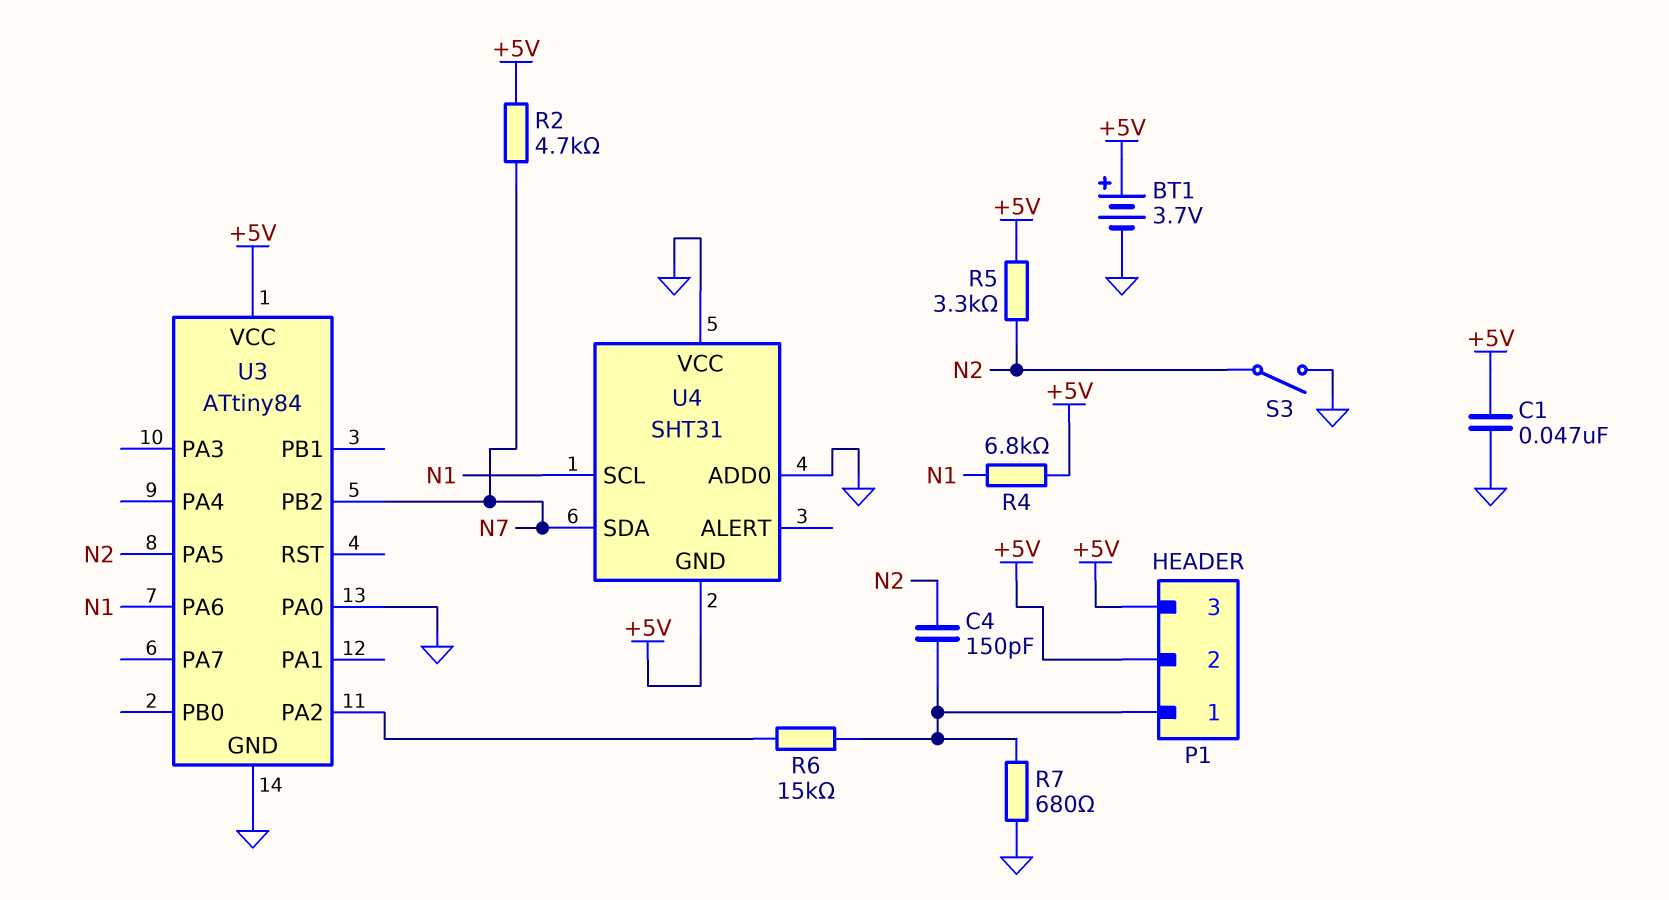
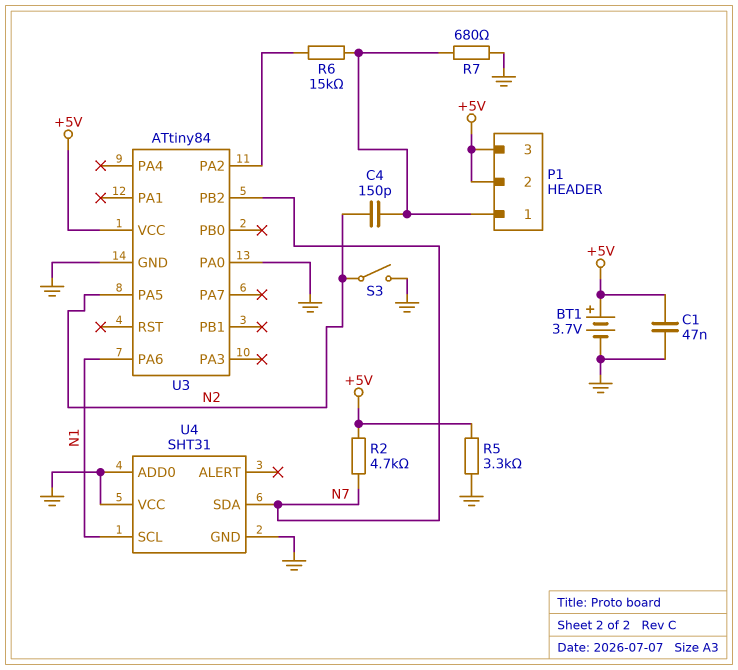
R4: 6.8k (+5V, N1) -> none
R5: 3.3k (+5V, N2) -> 3.3k (+5V, GND)
U4 pin GND: +5V -> GND

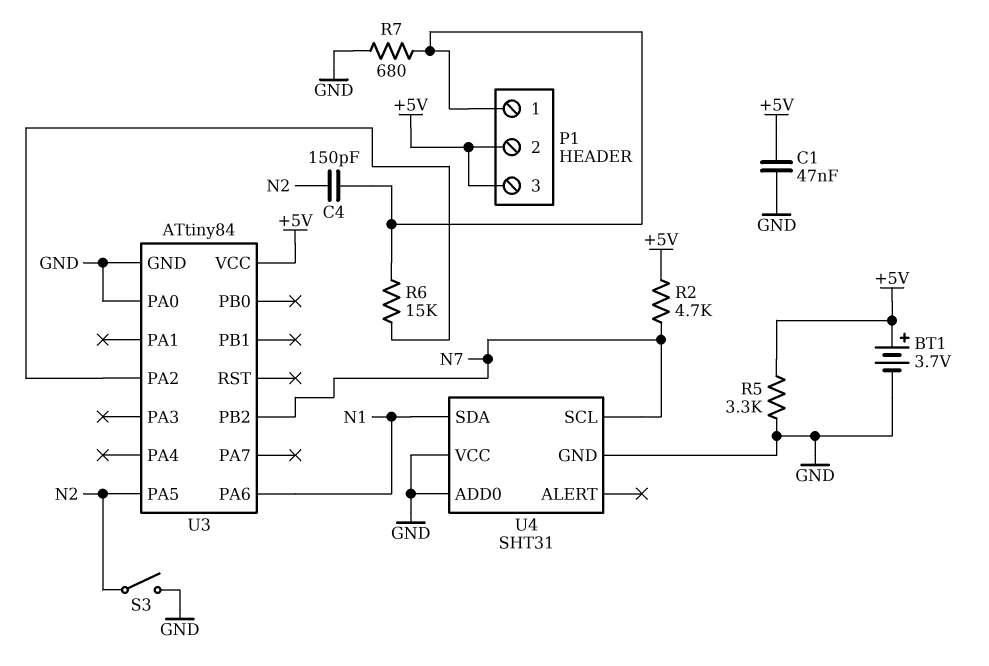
U4 pin SCL: N1 -> N7
U4 pin SDA: N7 -> N1

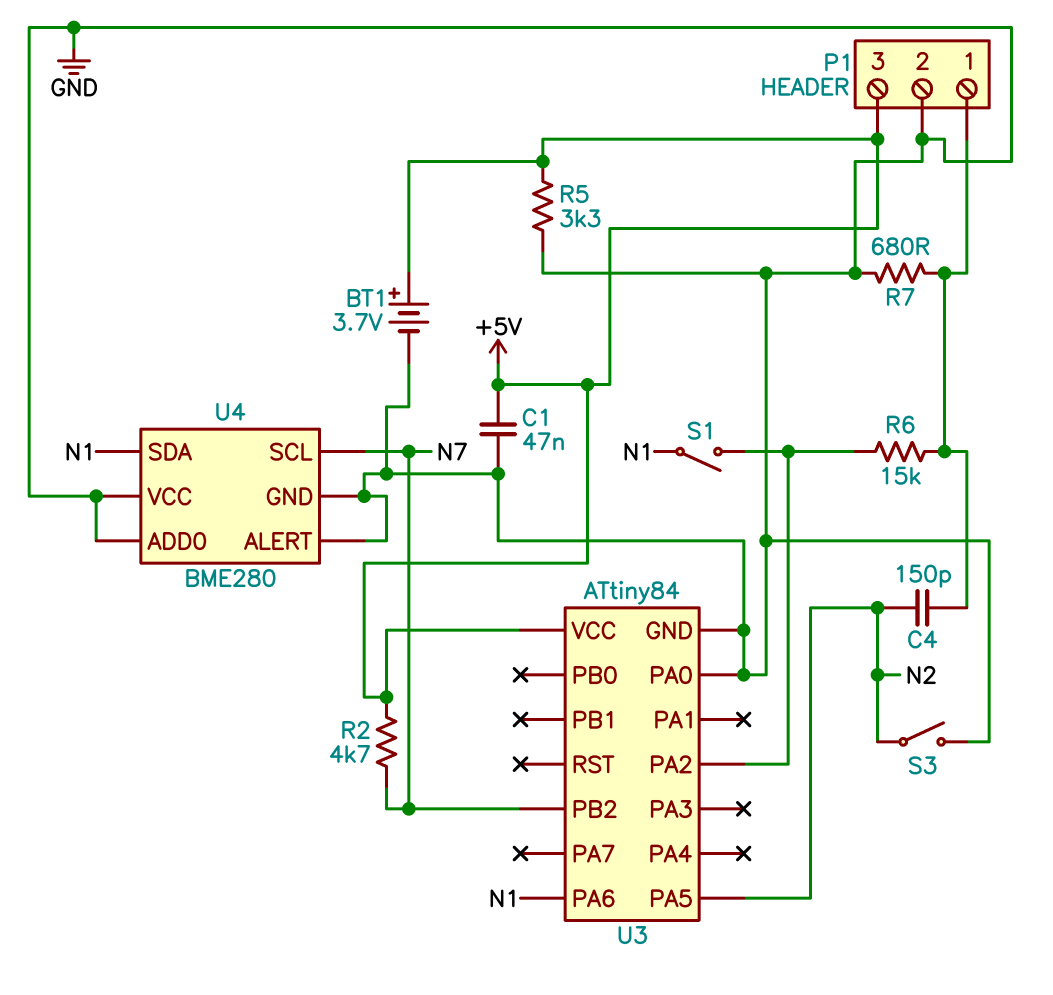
P1 pin 2: +5V -> GND
S1: none -> switch (N1, U3/PA2)
U4: SHT31 -> BME280
U4 pin ALERT: none -> GND

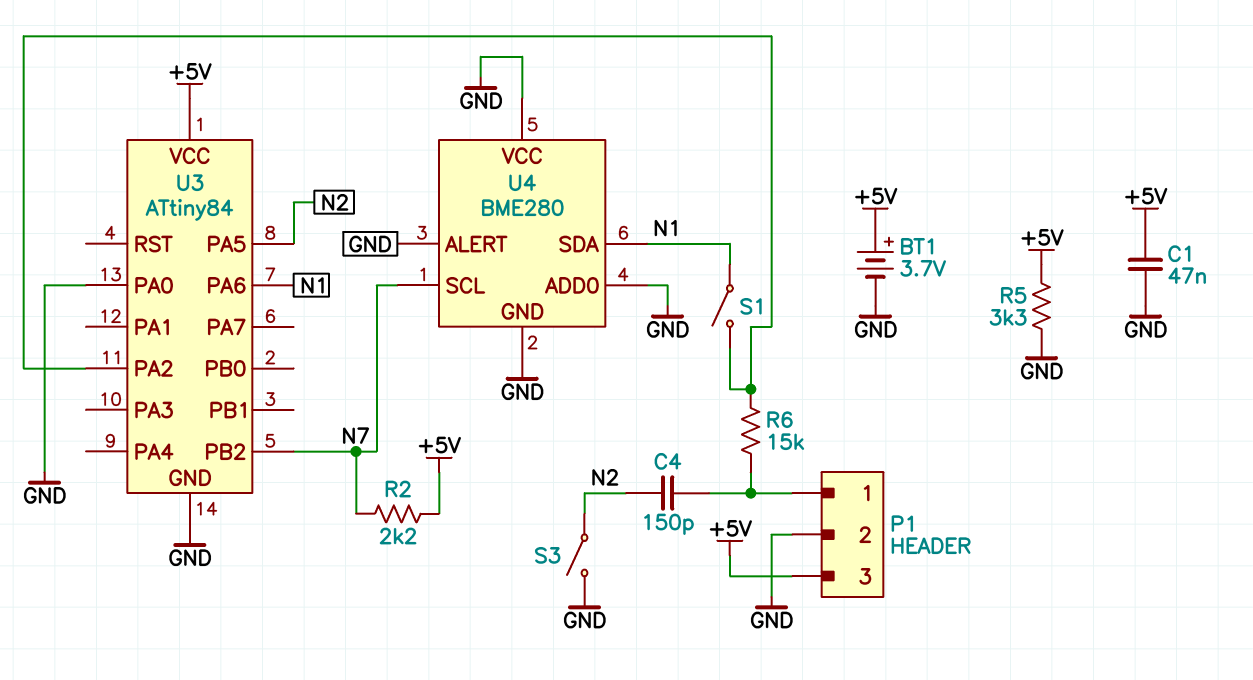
R2: 4.7k (+5V, N7) -> 2.2k (+5V, N7)
R7: 680 (GND, P1/1) -> none

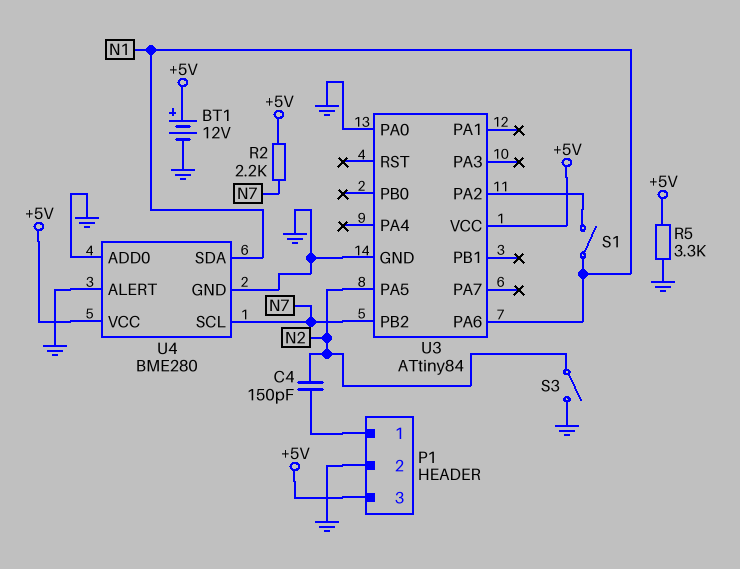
BT1: 3.7V (plus +5V, minus GND) -> 12V (plus +5V, minus GND)
C1: 47nF (+5V, GND) -> none
R6: 15k (P1/1, U3/PA2) -> none
U4 pin VCC: GND -> +5V

